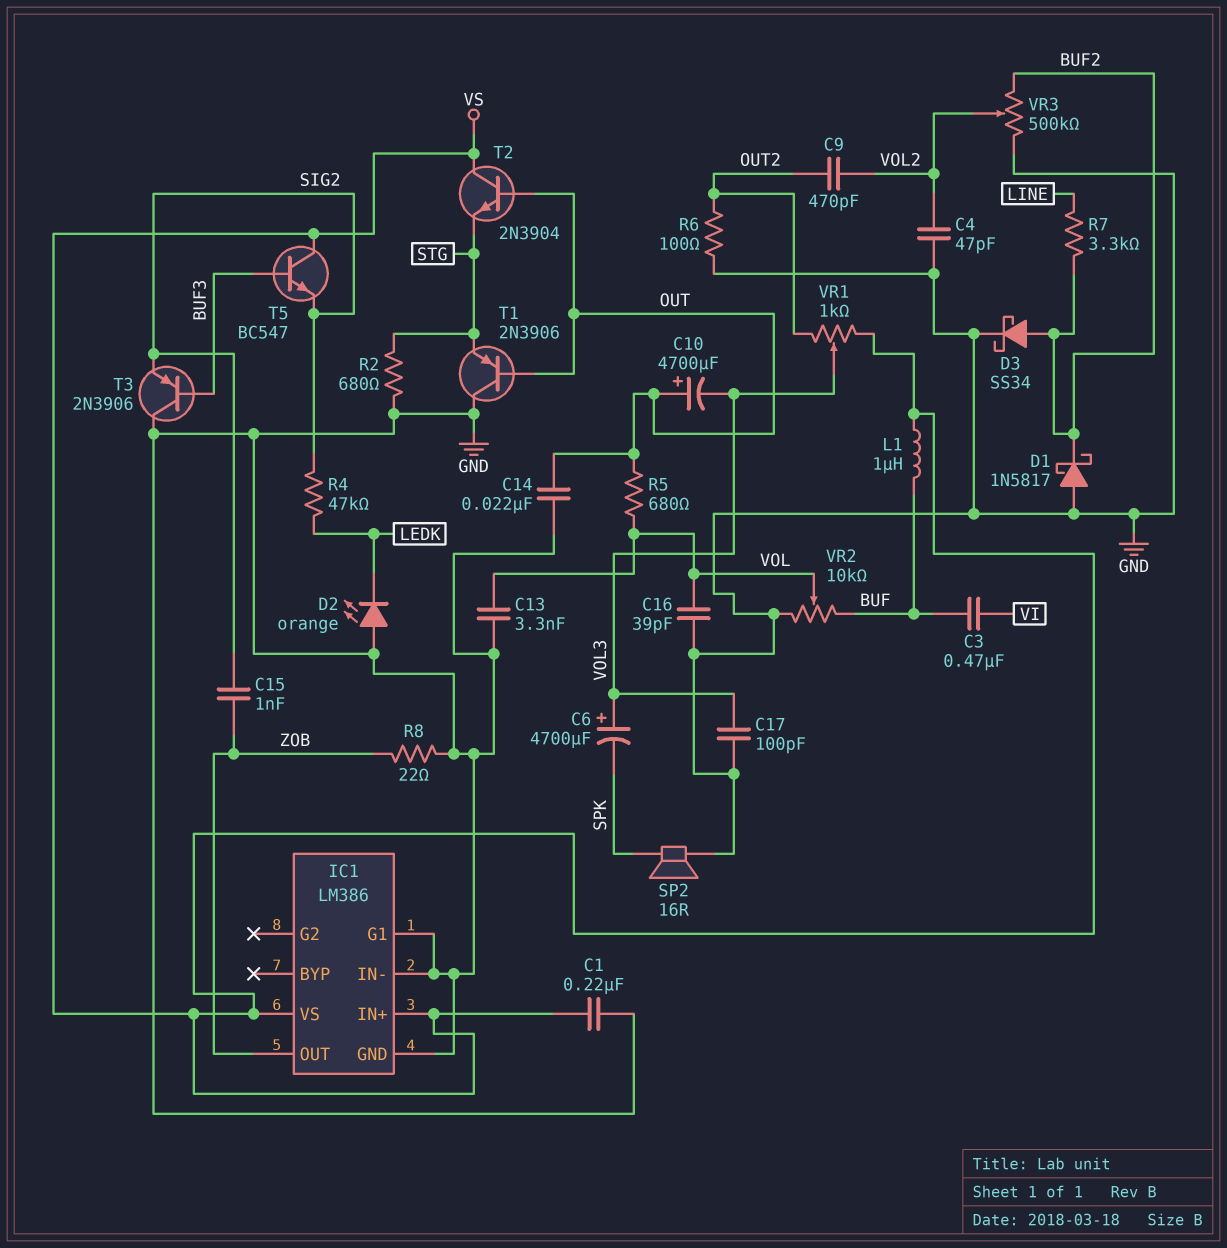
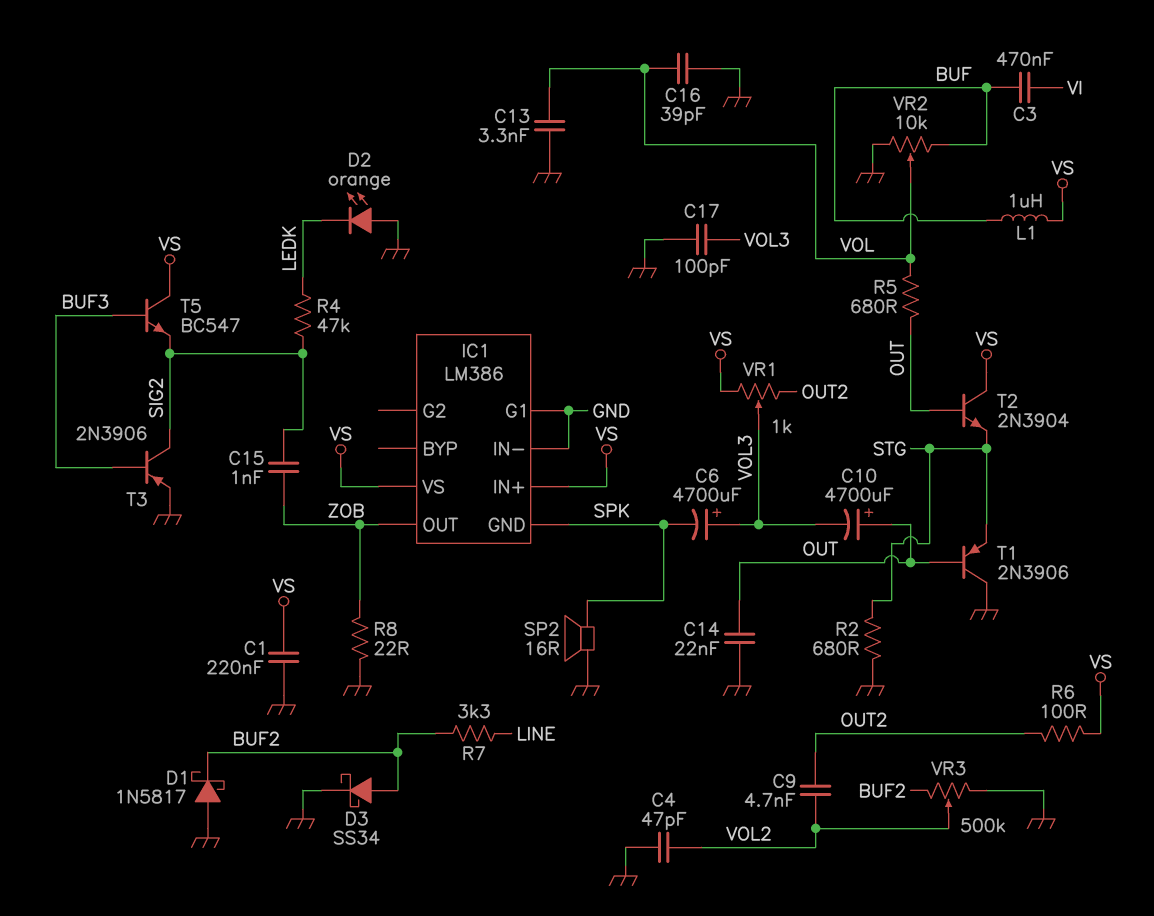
C9: 470pF (OUT2, VOL2) -> 4.7nF (OUT2, VOL2)
IC1 pin GND: GND -> SPK
R6: 100 (GND, OUT2) -> 100 (OUT2, VS)
T3: PNP 2N3906 (B BUF3, C GND, E SIG2) -> PNP 2N3906 (B BUF3, C SIG2, E GND)

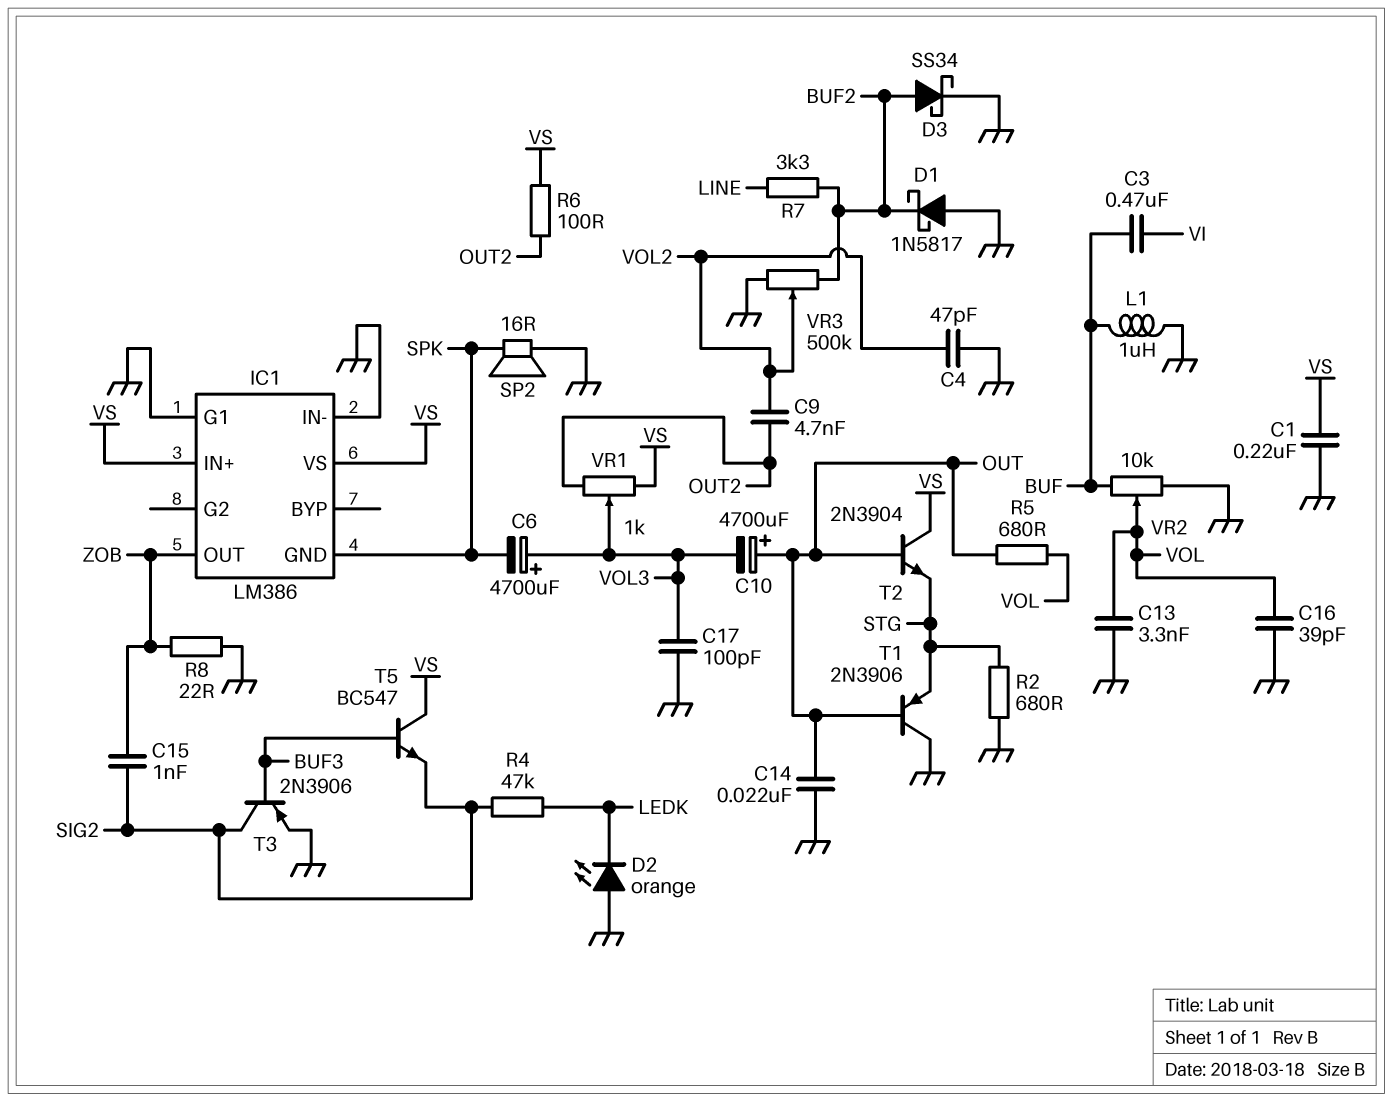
L1: 1uH (BUF, VS) -> 1uH (BUF, GND)

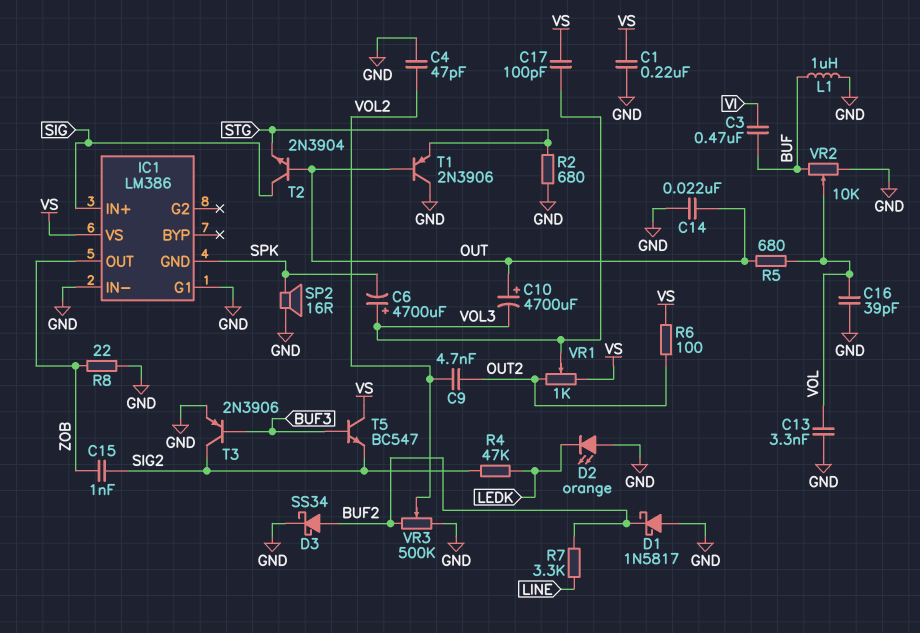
C17: 100pF (GND, VOL3) -> 100pF (VOL3, VS)
IC1 pin IN+: VS -> SIG
T2: NPN 2N3904 (B OUT, C VS, E STG) -> NPN 2N3904 (B OUT, C SIG, E STG)

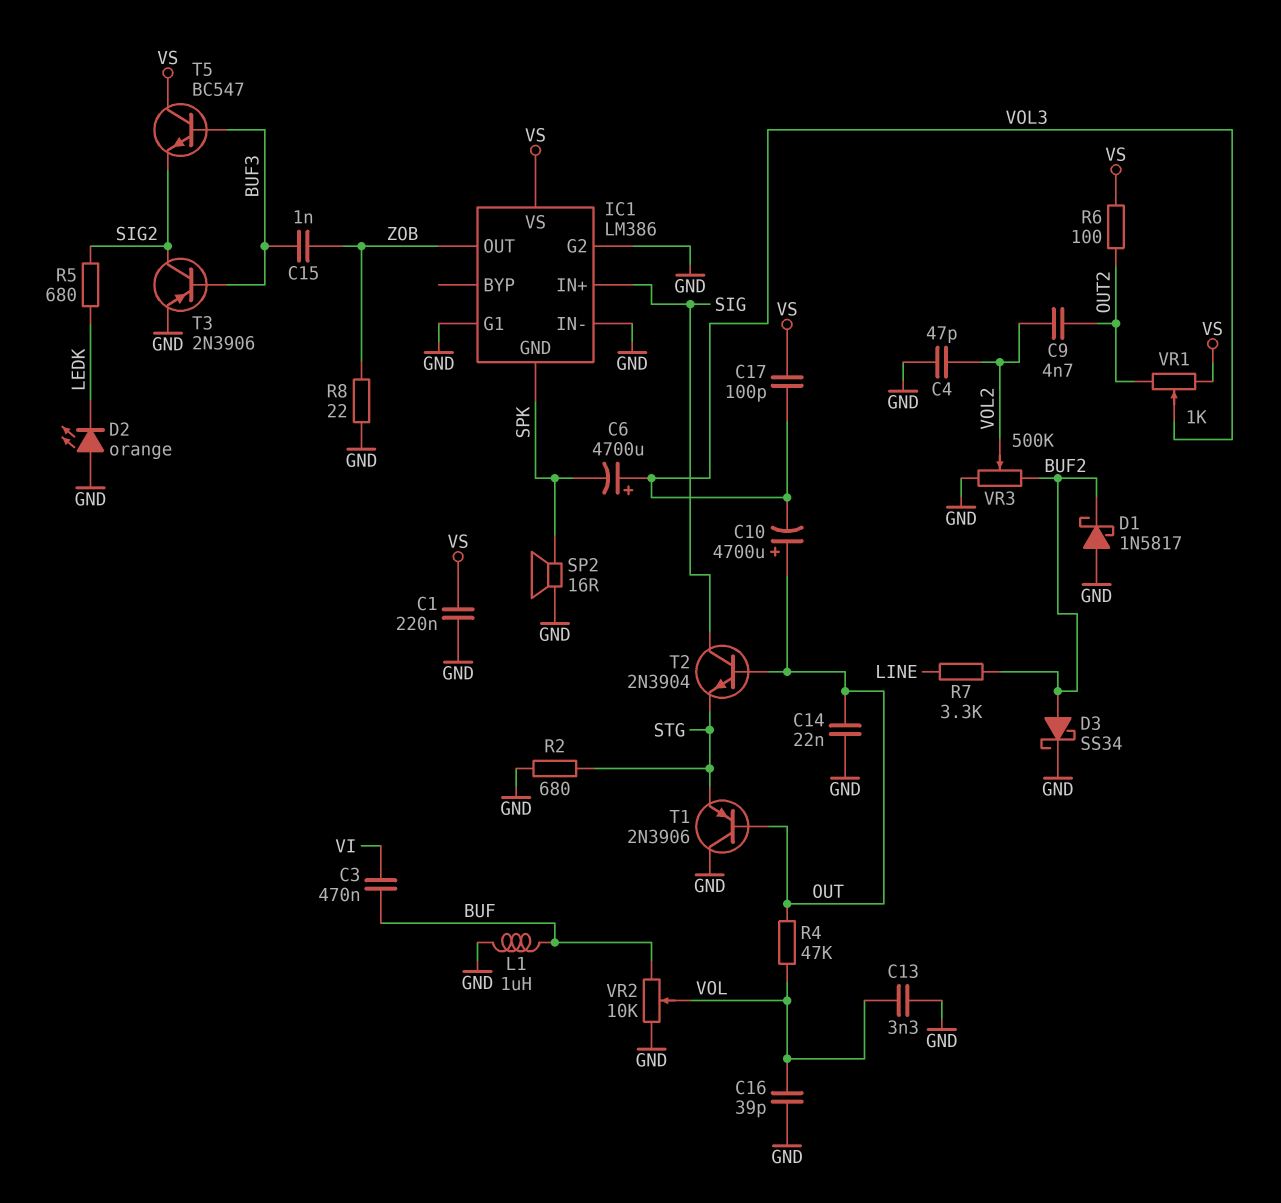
C15: 1nF (SIG2, ZOB) -> 1nF (BUF3, ZOB)
IC1 pin G2: none -> GND
R4: 47k (LEDK, SIG2) -> 47k (OUT, VOL)
R5: 680 (OUT, VOL) -> 680 (LEDK, SIG2)

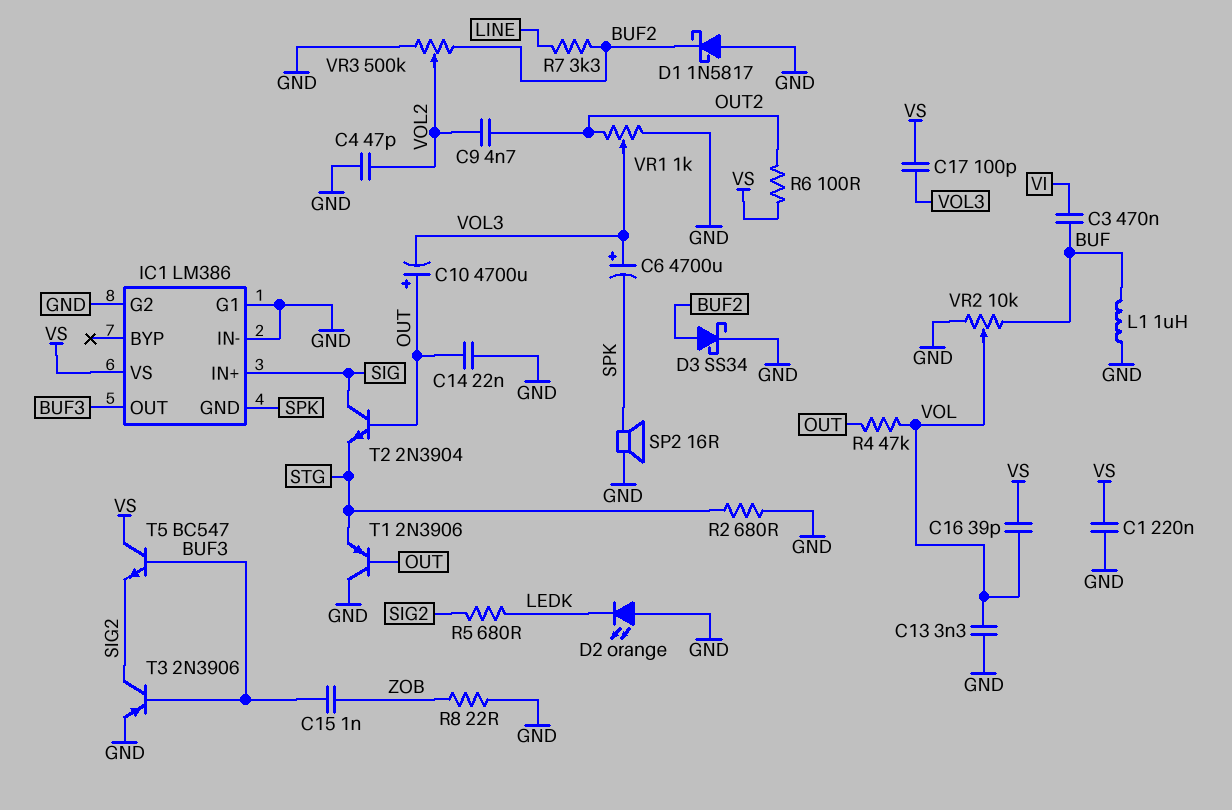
C16: 39pF (GND, VOL) -> 39pF (VOL, VS)
IC1 pin OUT: ZOB -> BUF3
VR1: 1k (OUT2, VS, wiper VOL3) -> 1k (GND, OUT2, wiper VOL3)

